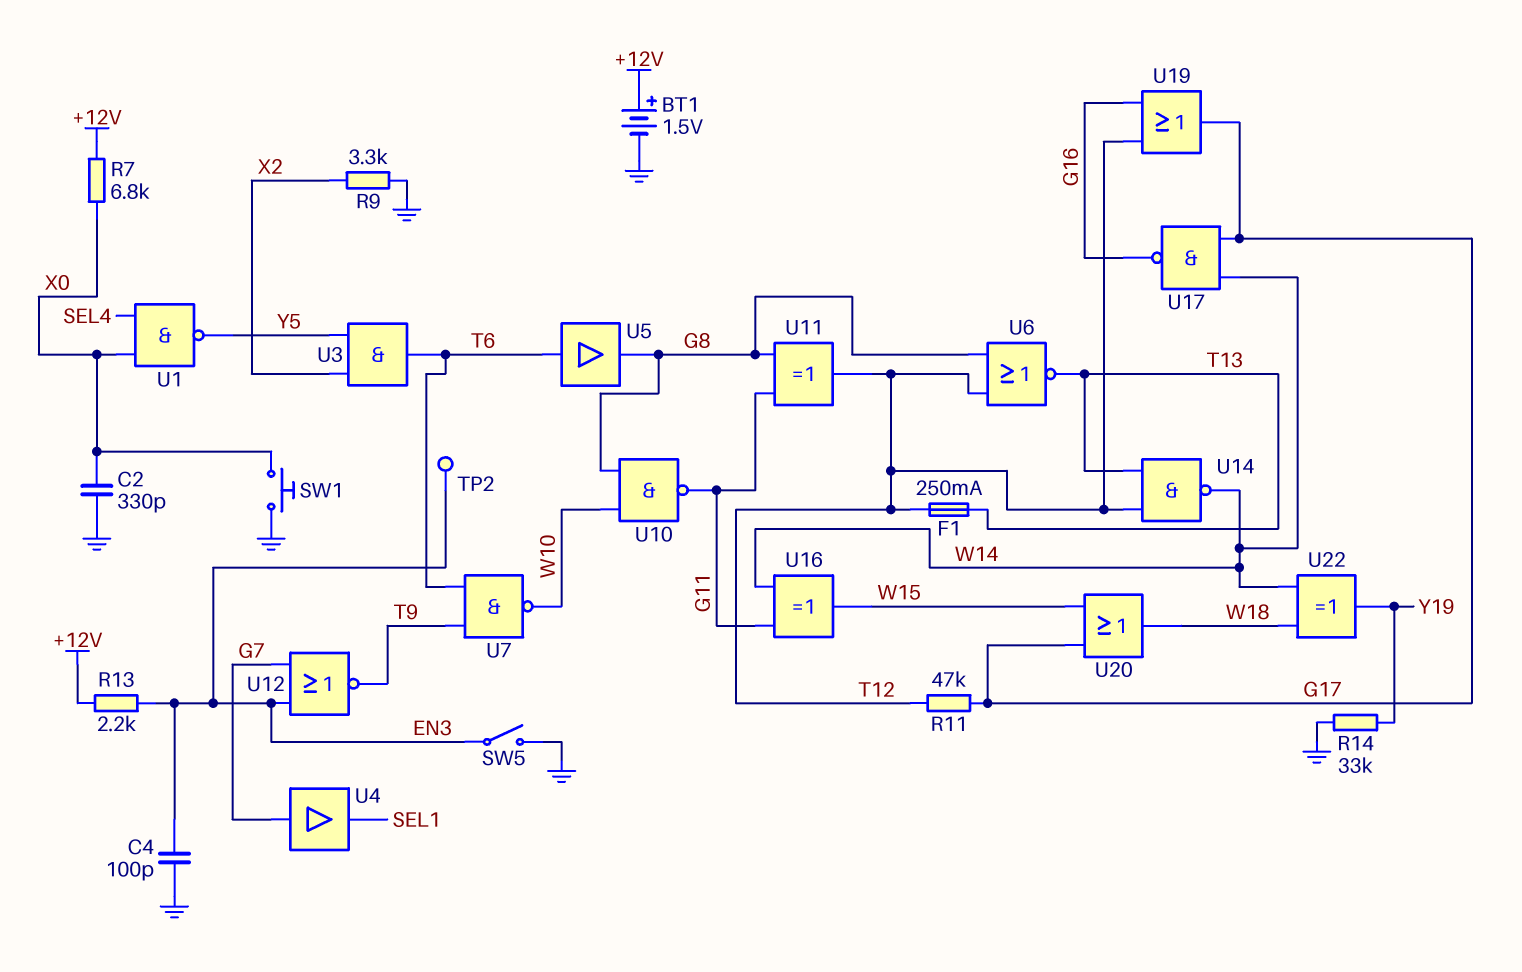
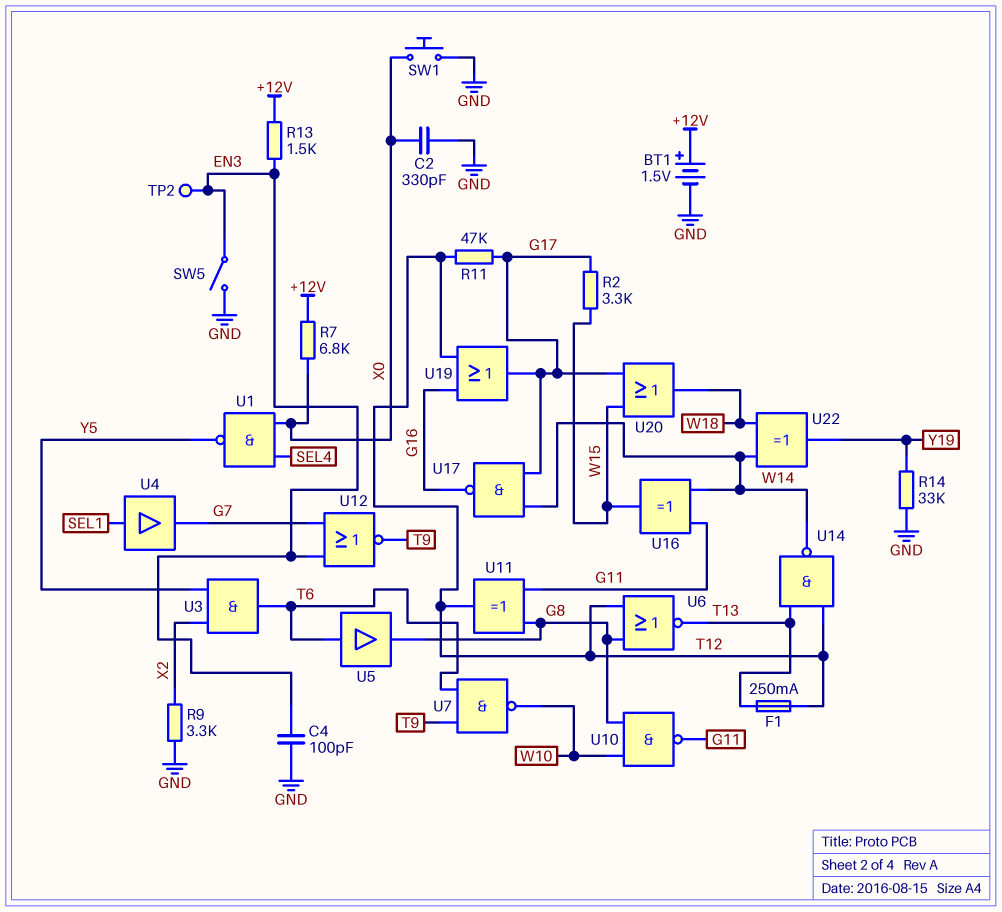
R2: none -> 3.3k (G17, W15)
R13: 2.2k (+12V, EN3) -> 1.5k (+12V, EN3)
U4: buffer (in G7, out SEL1) -> buffer (in SEL1, out G7)

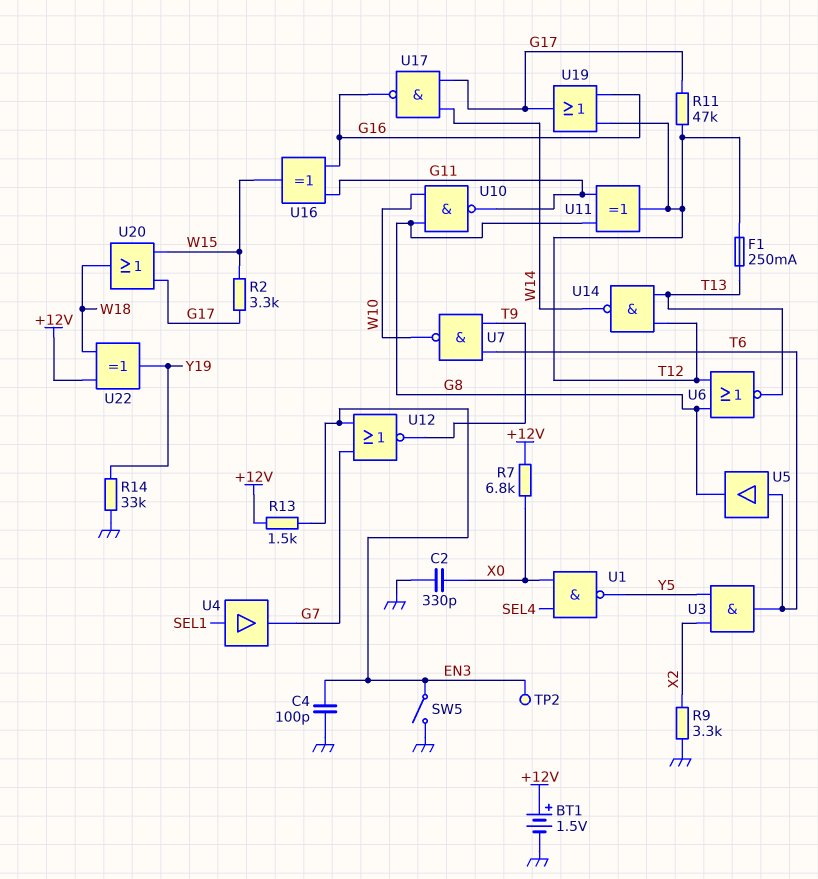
SW1: button (GND, X0) -> none
U16: XOR (in G11, in W14, out W15) -> XOR (in G11, in G16, out W15)
U22: XOR (in W14, in W18, out Y19) -> XOR (in +12V, in W18, out Y19)

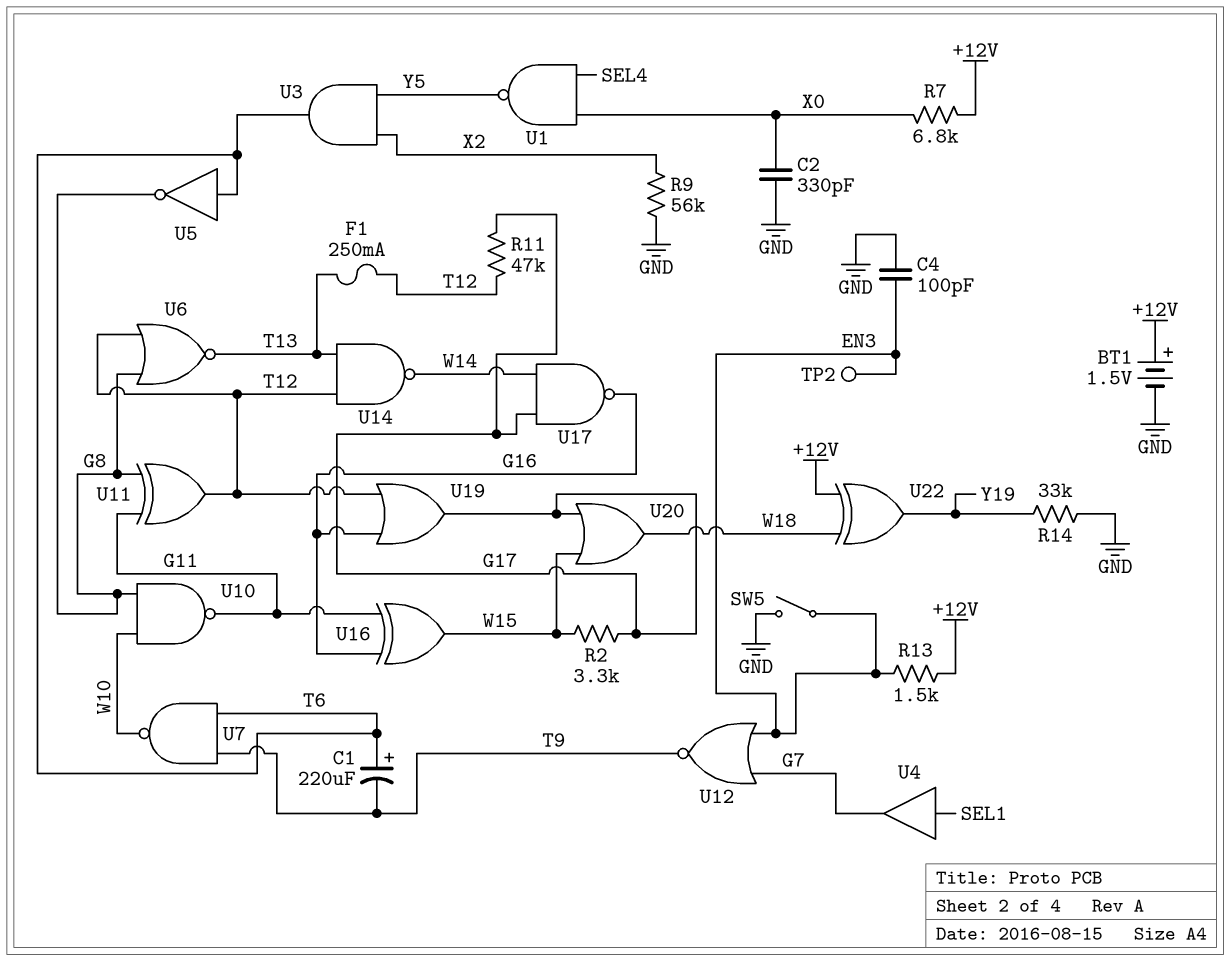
C1: none -> 220uF (plus T6, minus T9)
R9: 3.3k (GND, X2) -> 56k (GND, X2)
U5: buffer (in T6, out G8) -> NOT (in T6, out G8)

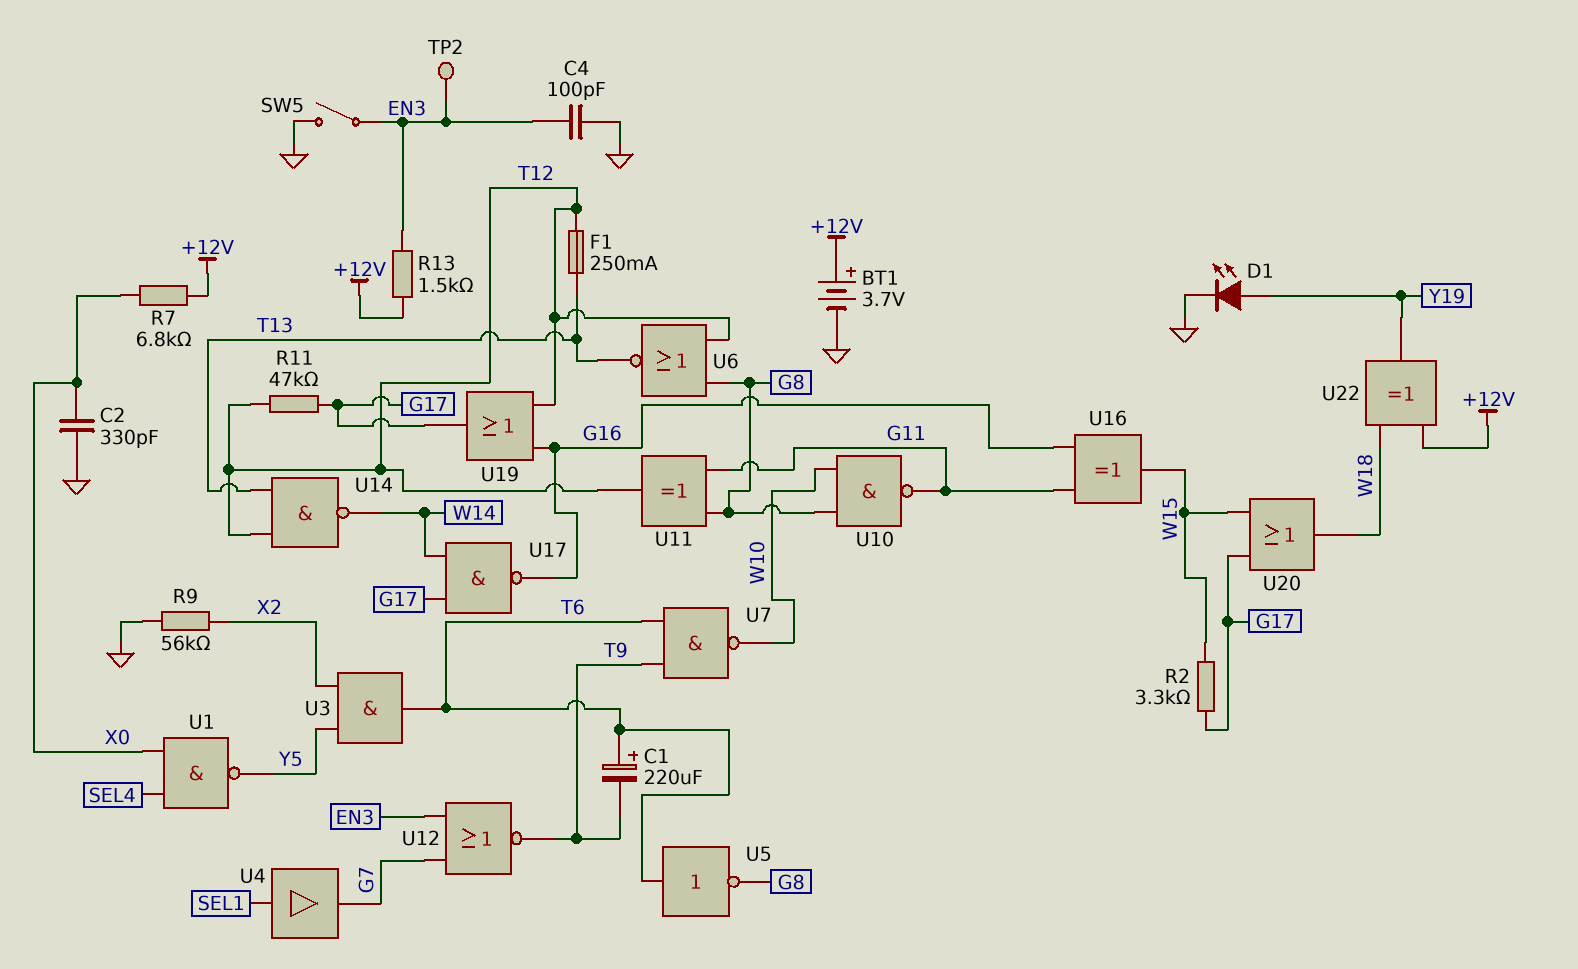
BT1: 1.5V (plus +12V, minus GND) -> 3.7V (plus +12V, minus GND)
D1: none -> LED (A Y19, K GND)
R14: 33k (GND, Y19) -> none

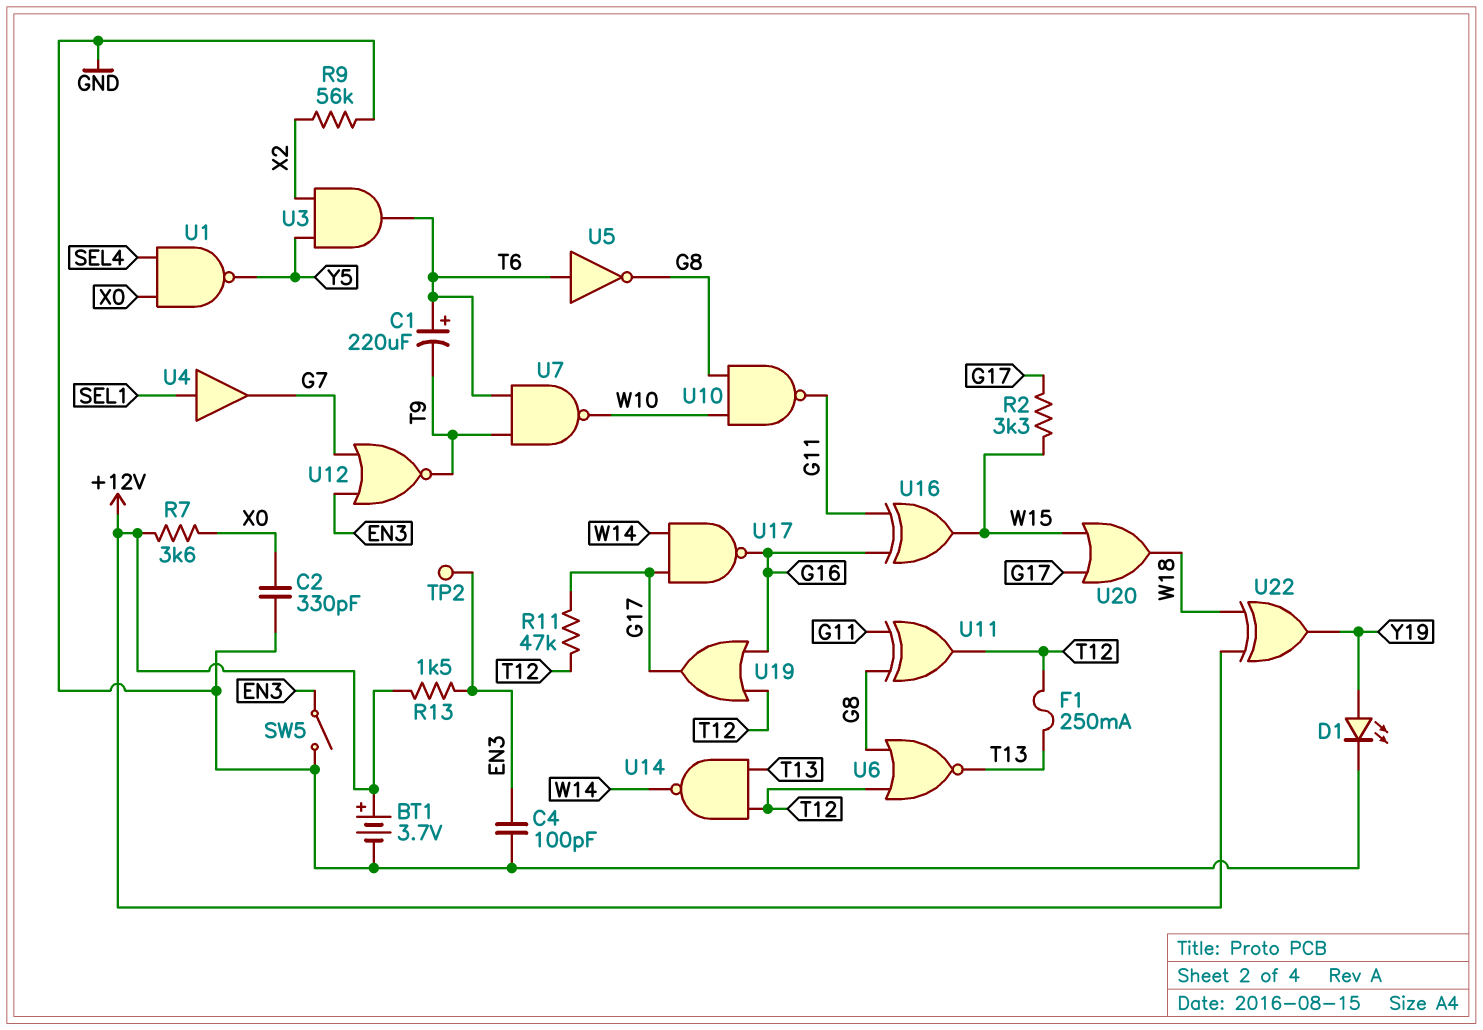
R7: 6.8k (+12V, X0) -> 3.6k (+12V, X0)

